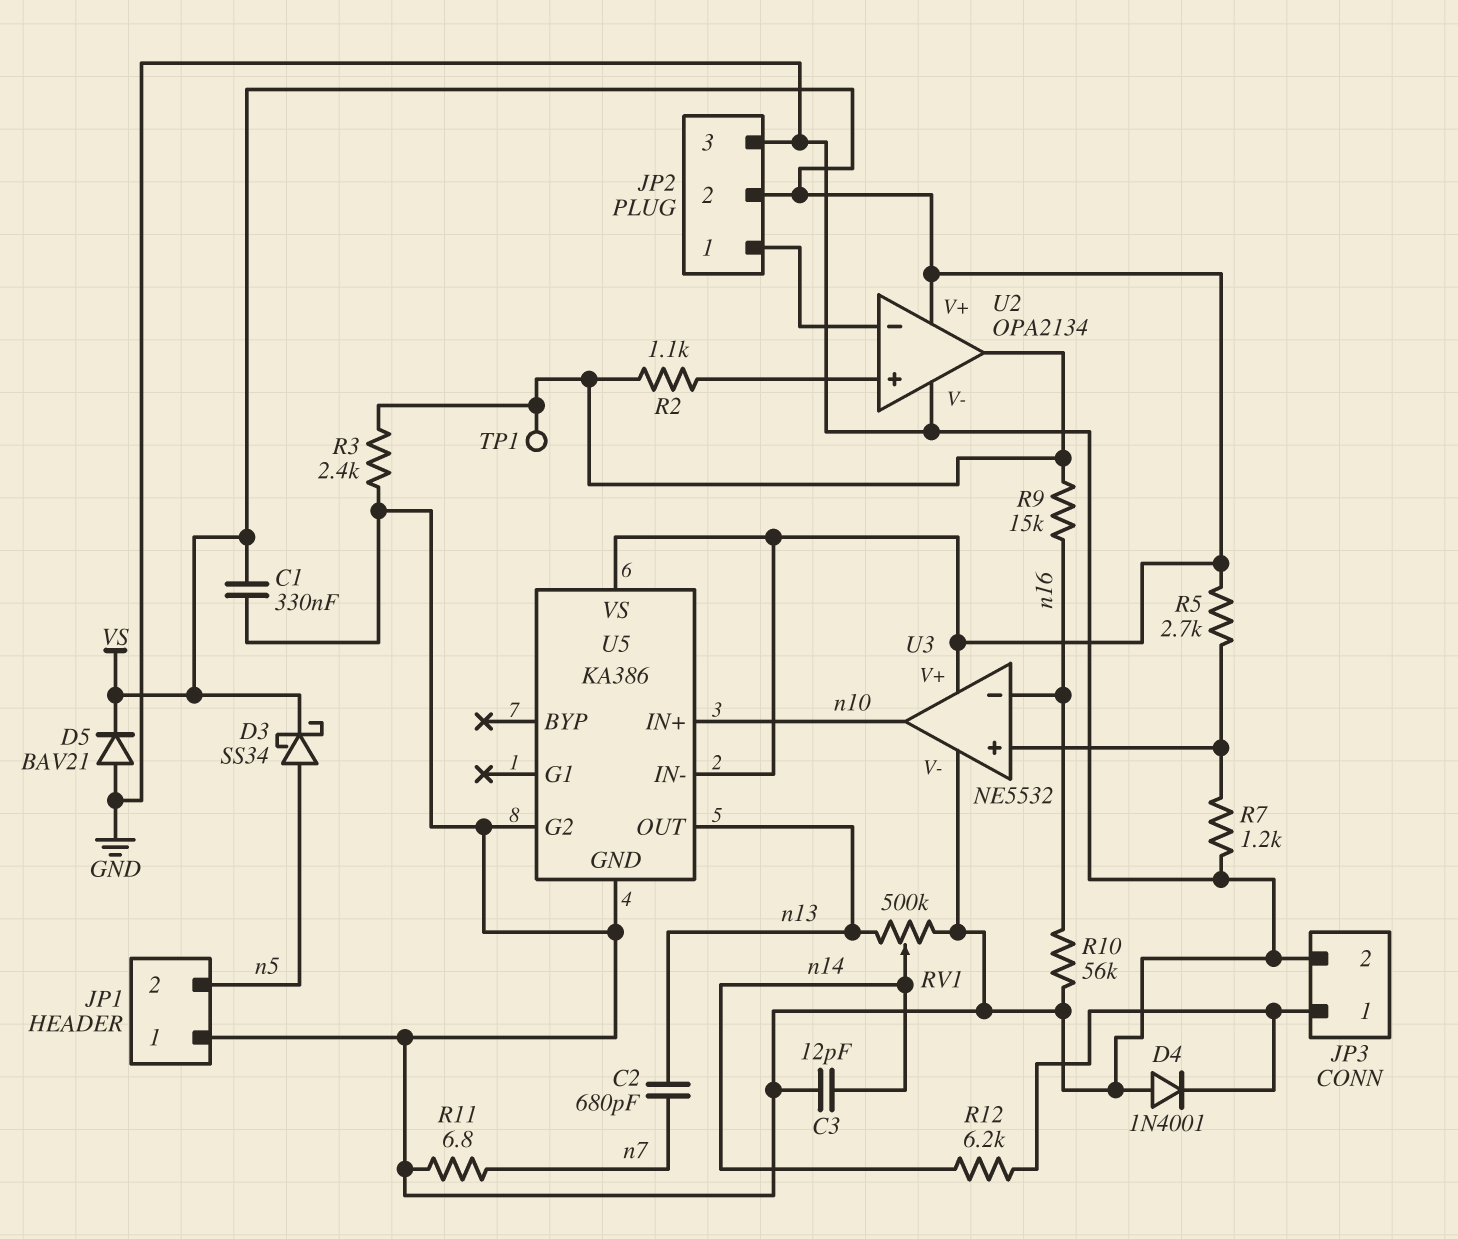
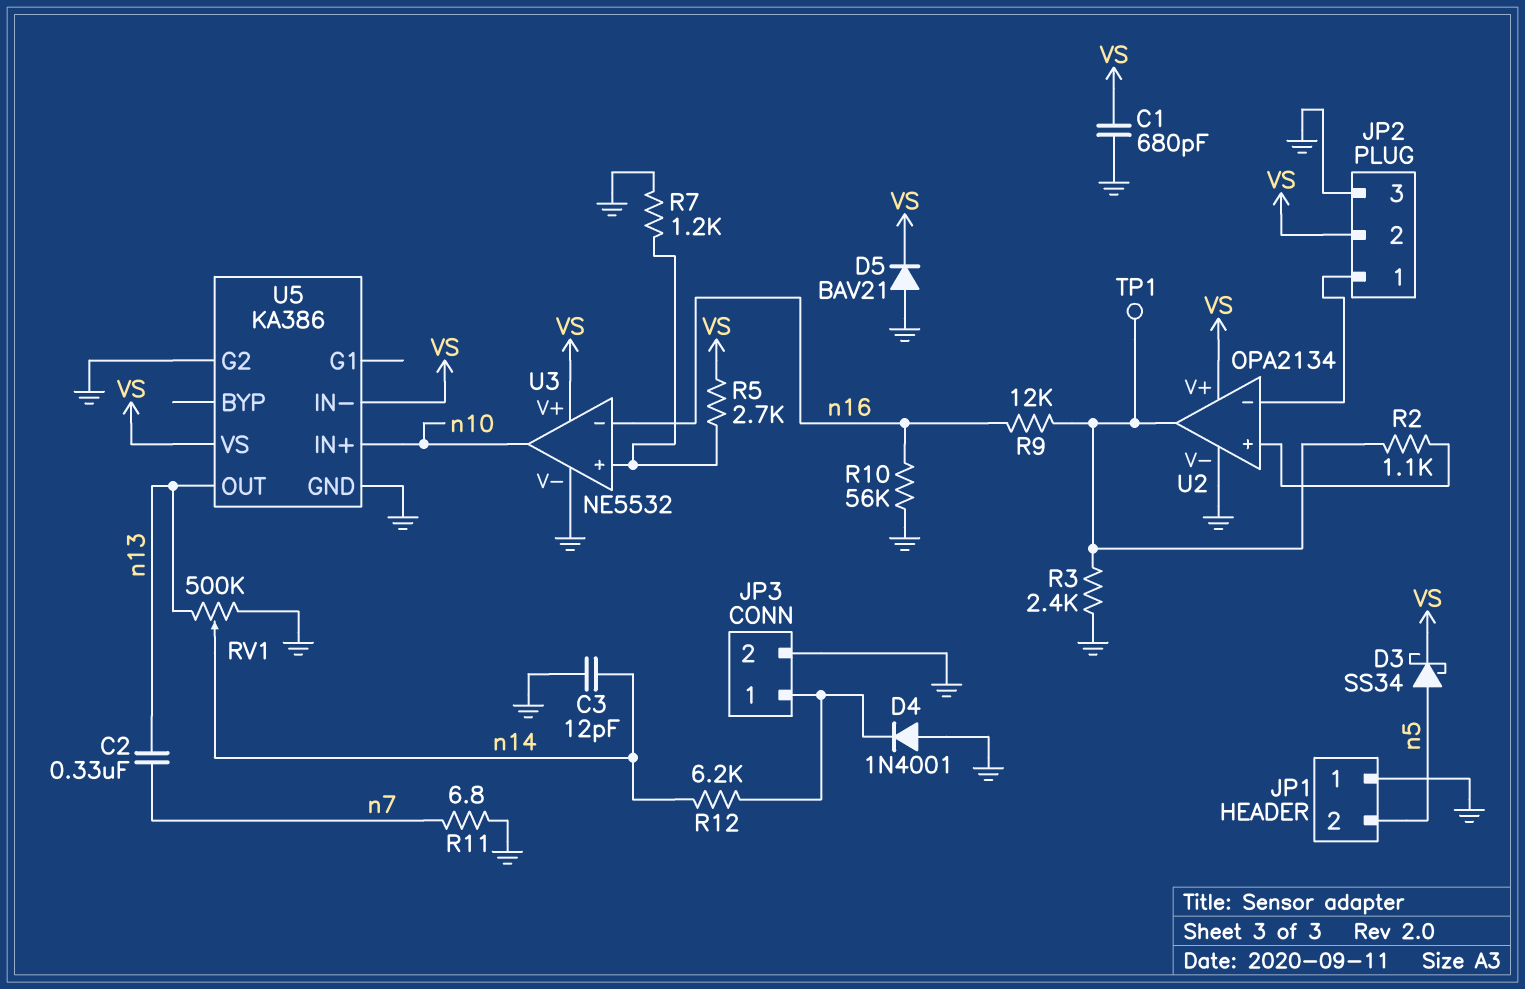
C1: 330nF (GND, VS) -> 680pF (GND, VS)
C2: 680pF (n7, n13) -> 330nF (n7, n13)
R9: 15k (U2/out, n16) -> 12k (U2/out, n16)

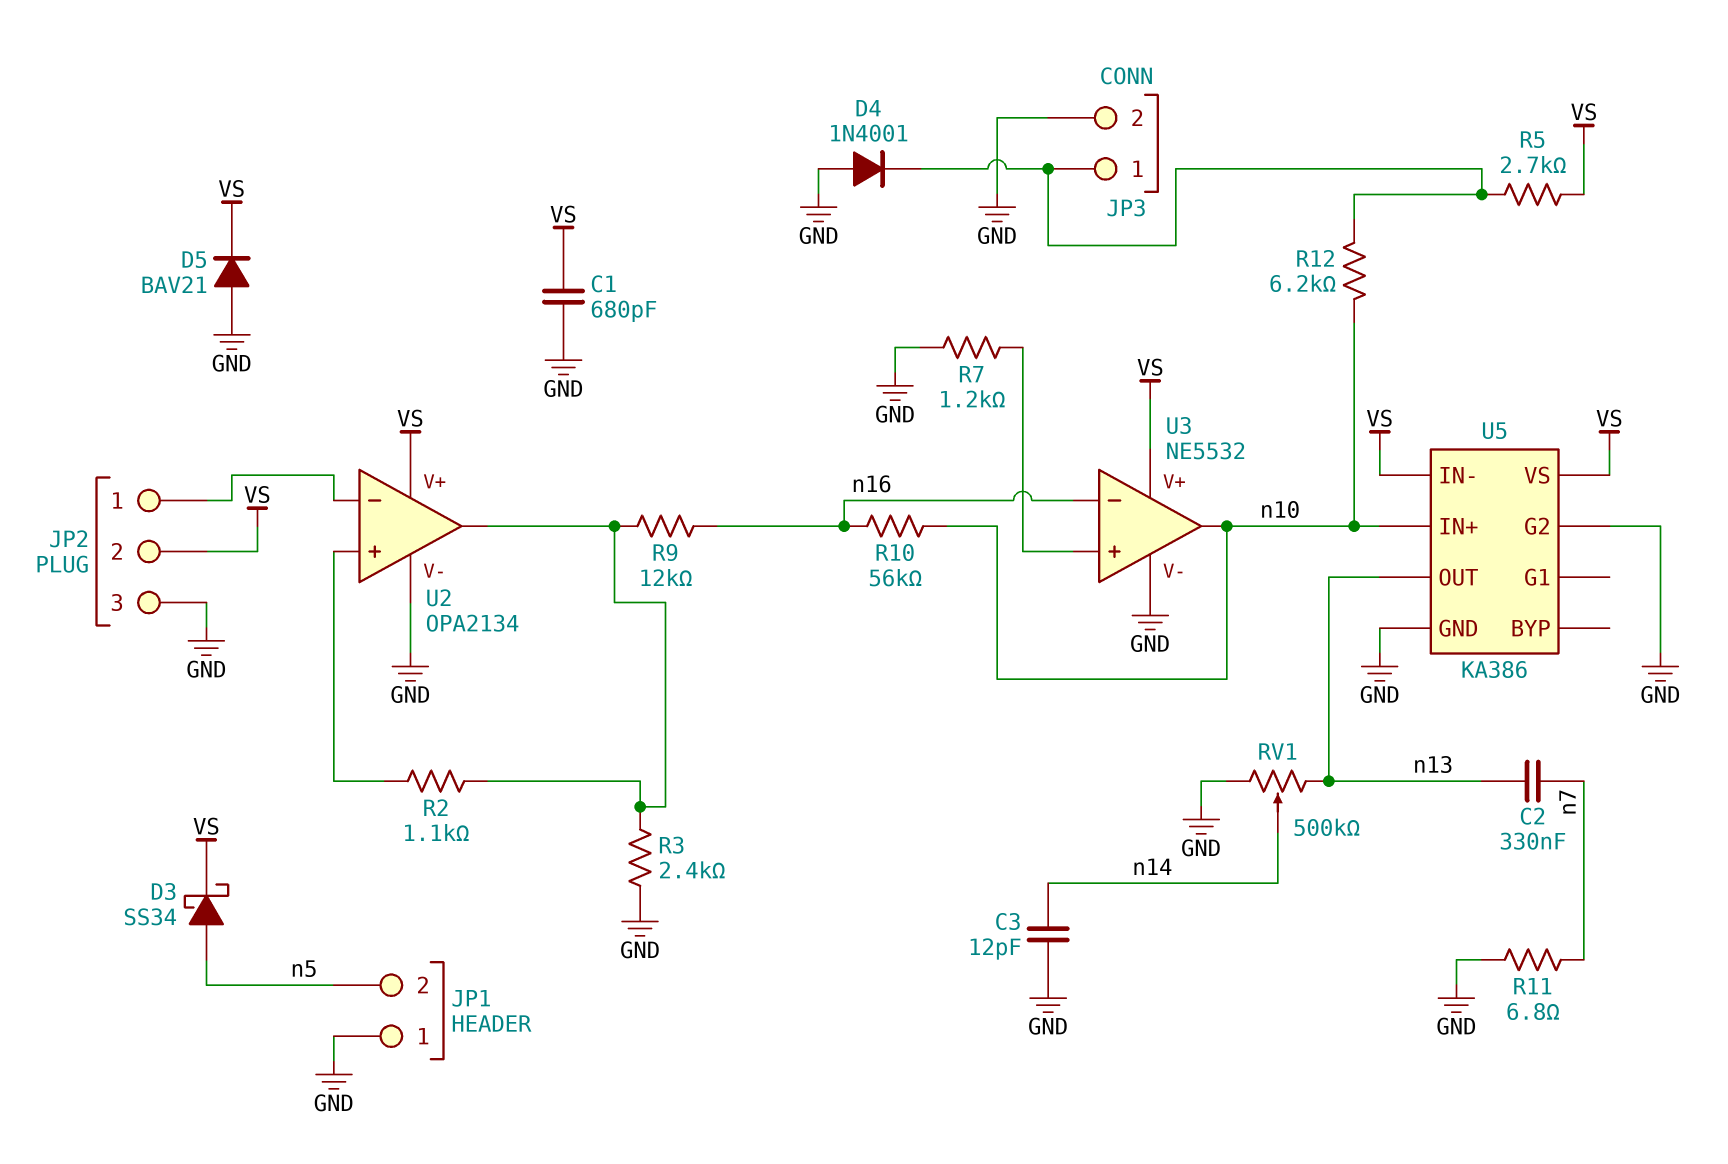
R5: 2.7k (U3/in+, VS) -> 2.7k (JP3/1, VS)
R10: 56k (GND, n16) -> 56k (n10, n16)
R12: 6.2k (JP3/1, n14) -> 6.2k (JP3/1, n10)
TP1: test point (U2/out) -> none

